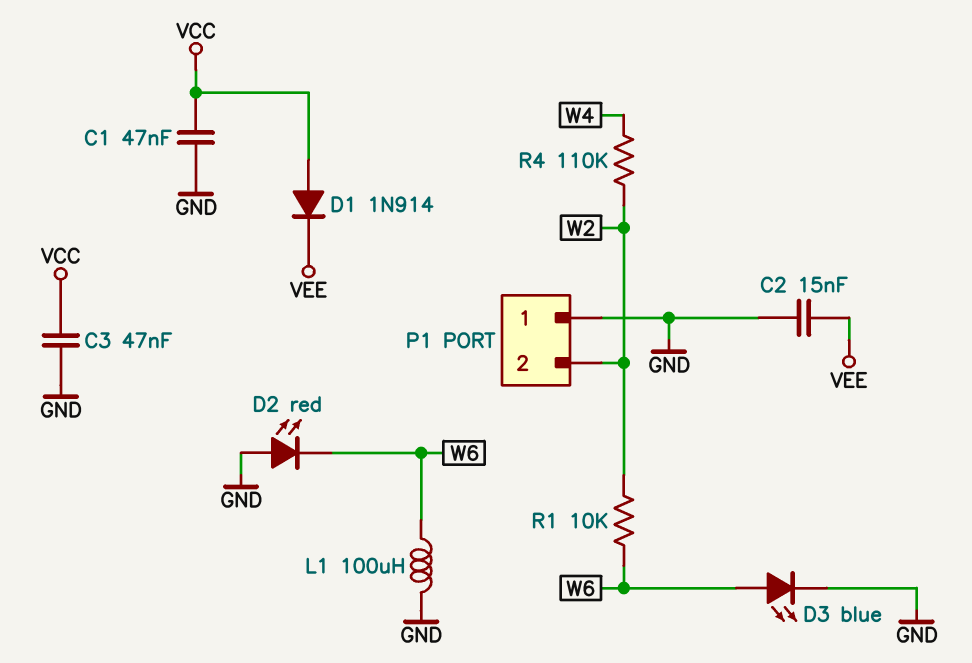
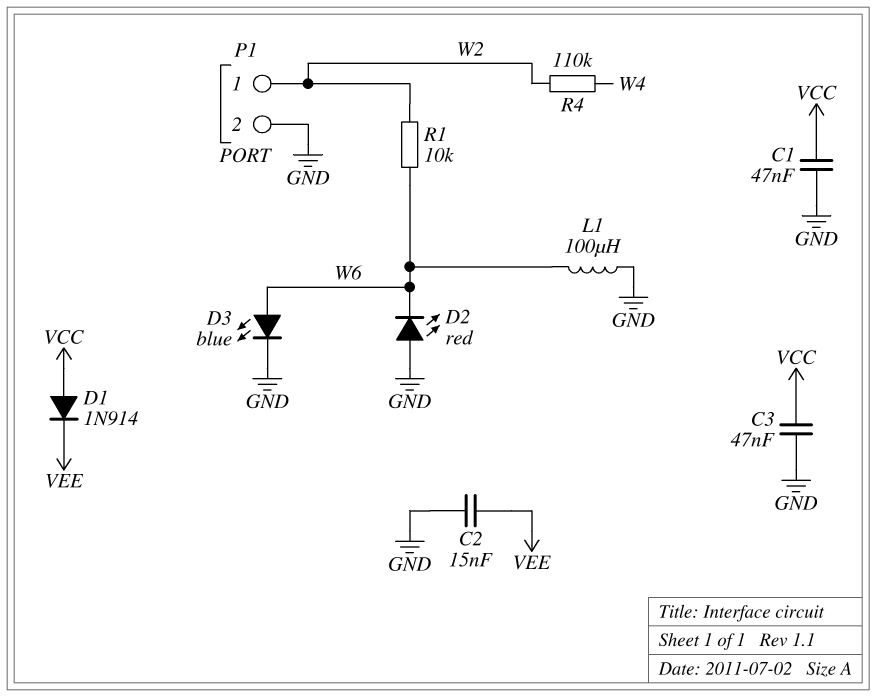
P1 pin 1: GND -> W2
P1 pin 2: W2 -> GND

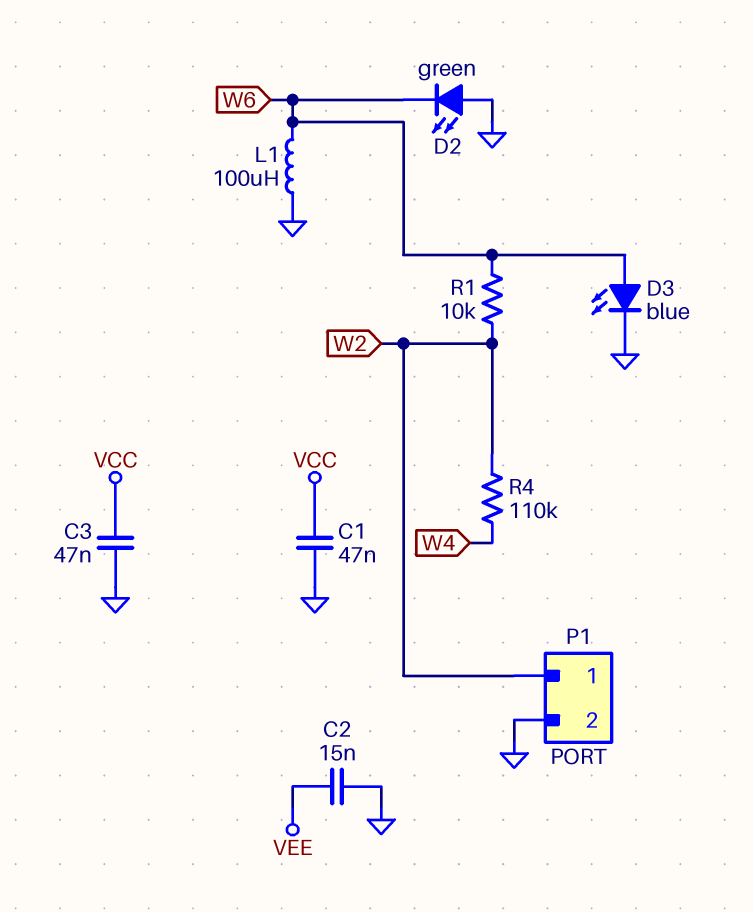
D1: diode 1N914 (A VCC, K VEE) -> none
D2: LED red (A GND, K W6) -> LED green (A GND, K W6)

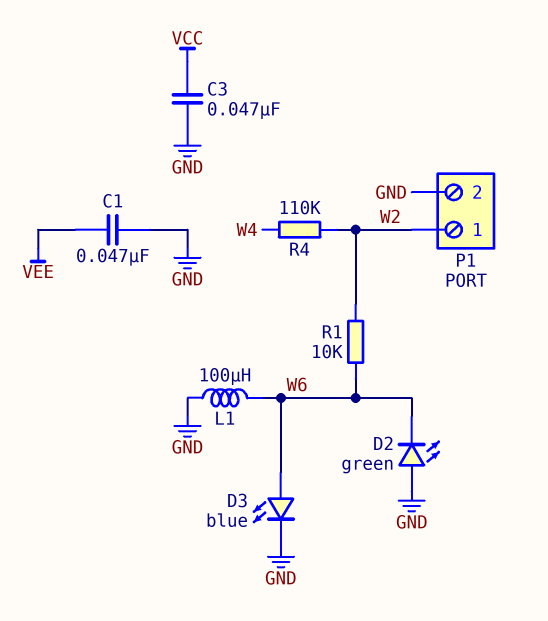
C1: 47nF (GND, VCC) -> 47nF (GND, VEE)
C2: 15nF (GND, VEE) -> none

